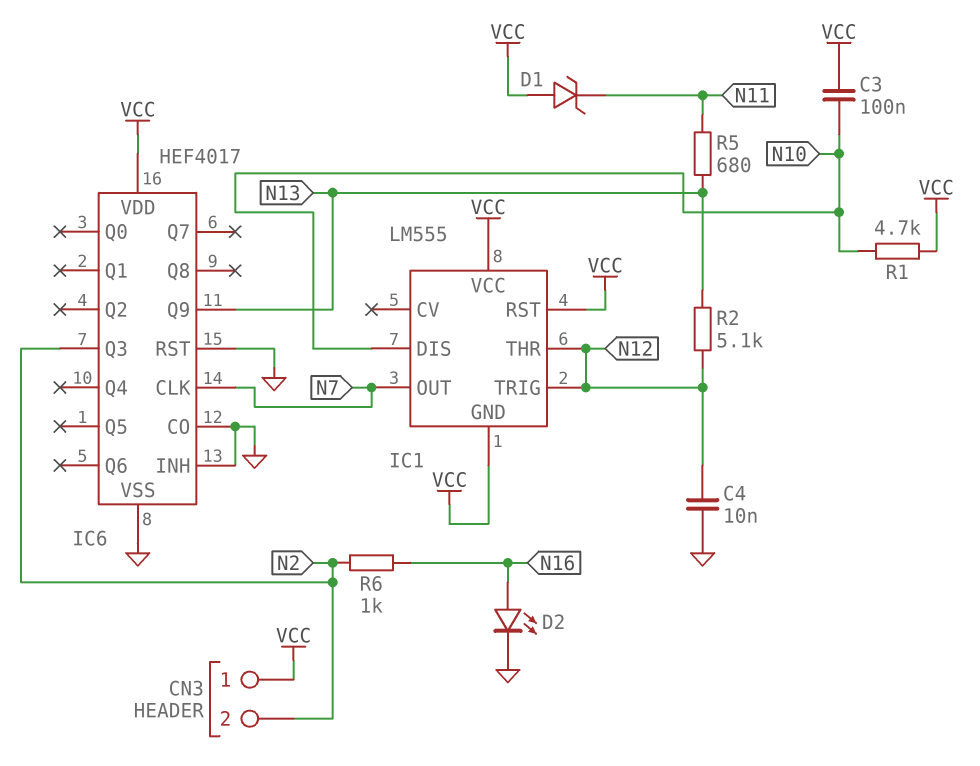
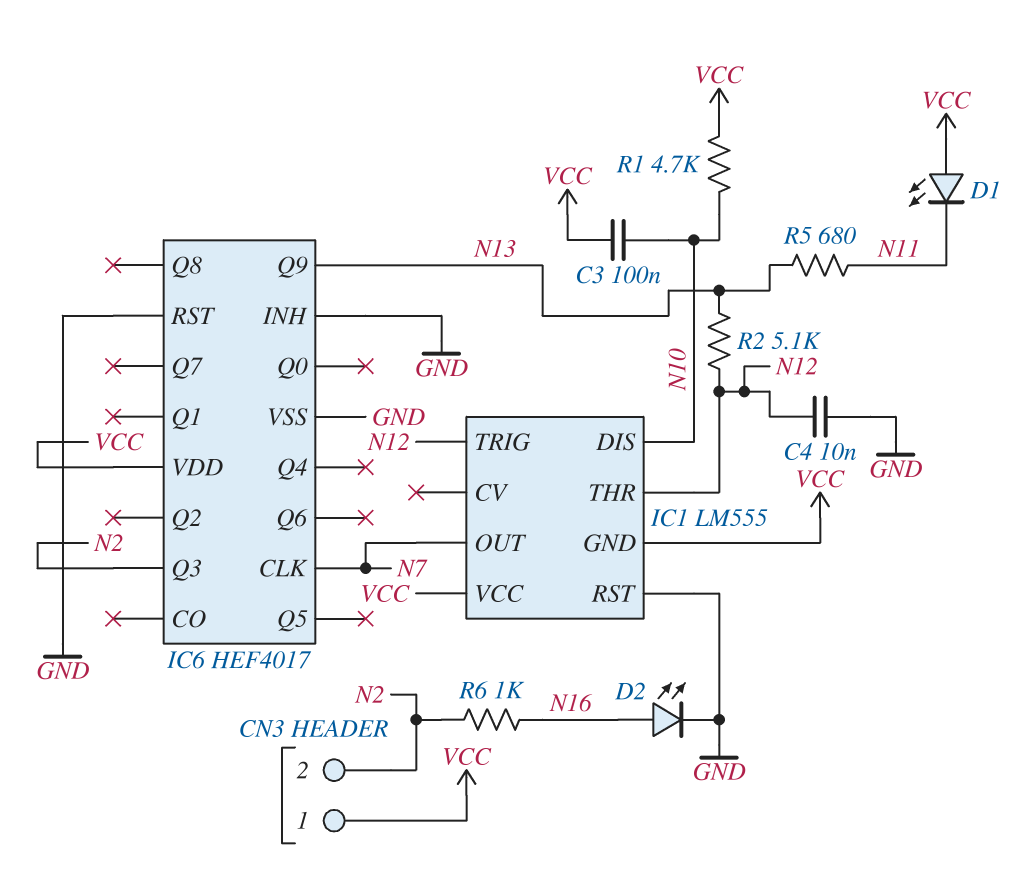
D1: zener (A VCC, K N11) -> LED (A VCC, K N11)
IC1 pin RST: VCC -> GND
IC6 pin CO: GND -> none

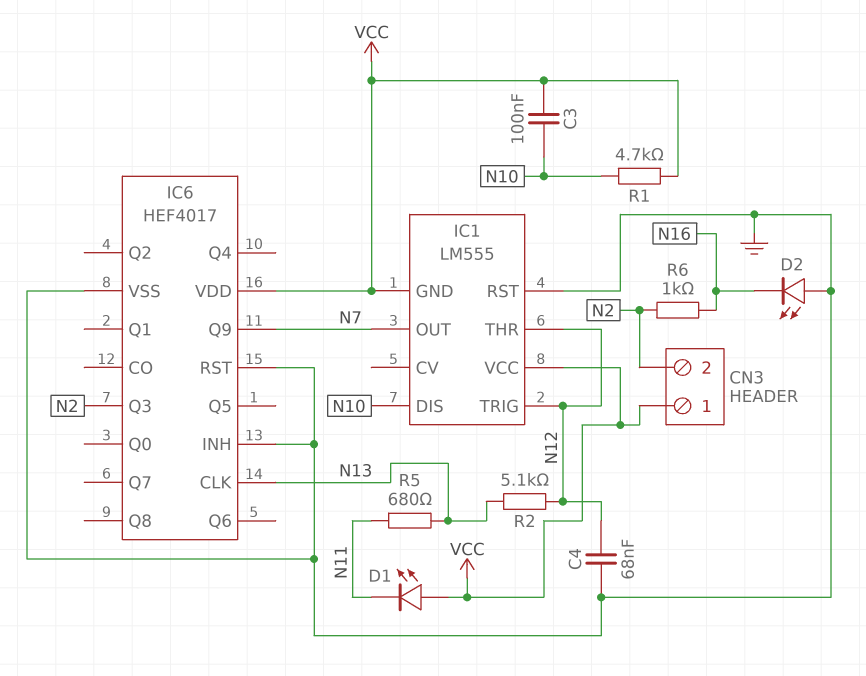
C4: 10nF (GND, N12) -> 68nF (GND, N12)
D2: LED (A N16, K GND) -> LED (A GND, K N16)
IC6 pin CLK: N7 -> N13
IC6 pin Q9: N13 -> N7

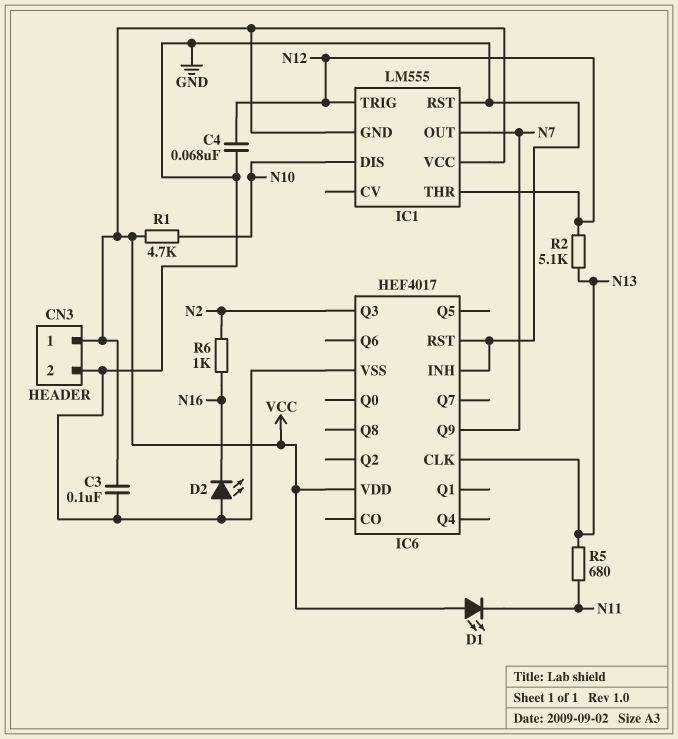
C3: 100nF (N10, VCC) -> 100nF (GND, VCC)
CN3 pin 2: N2 -> GND

